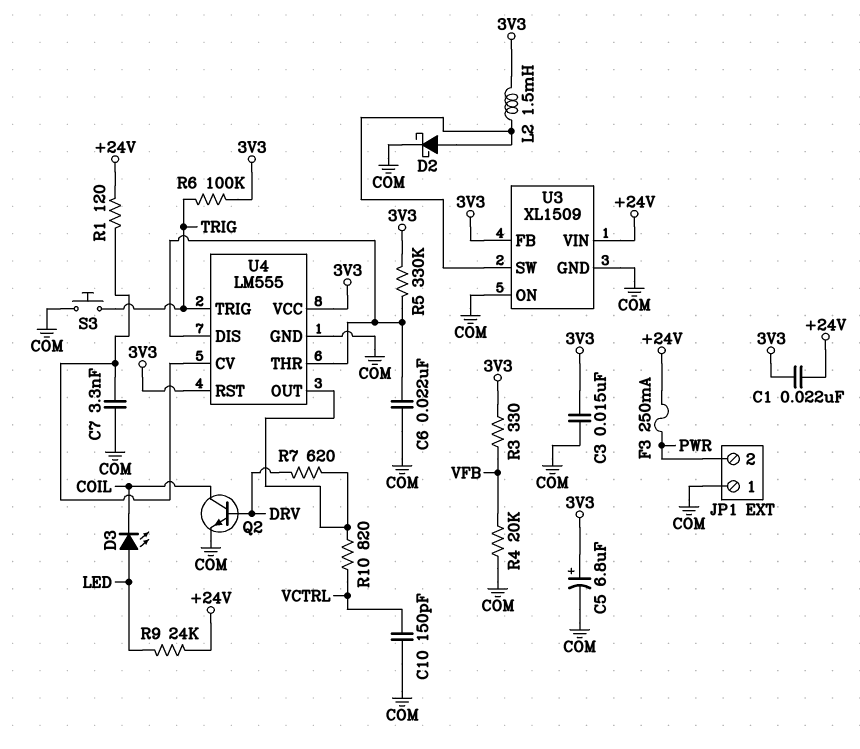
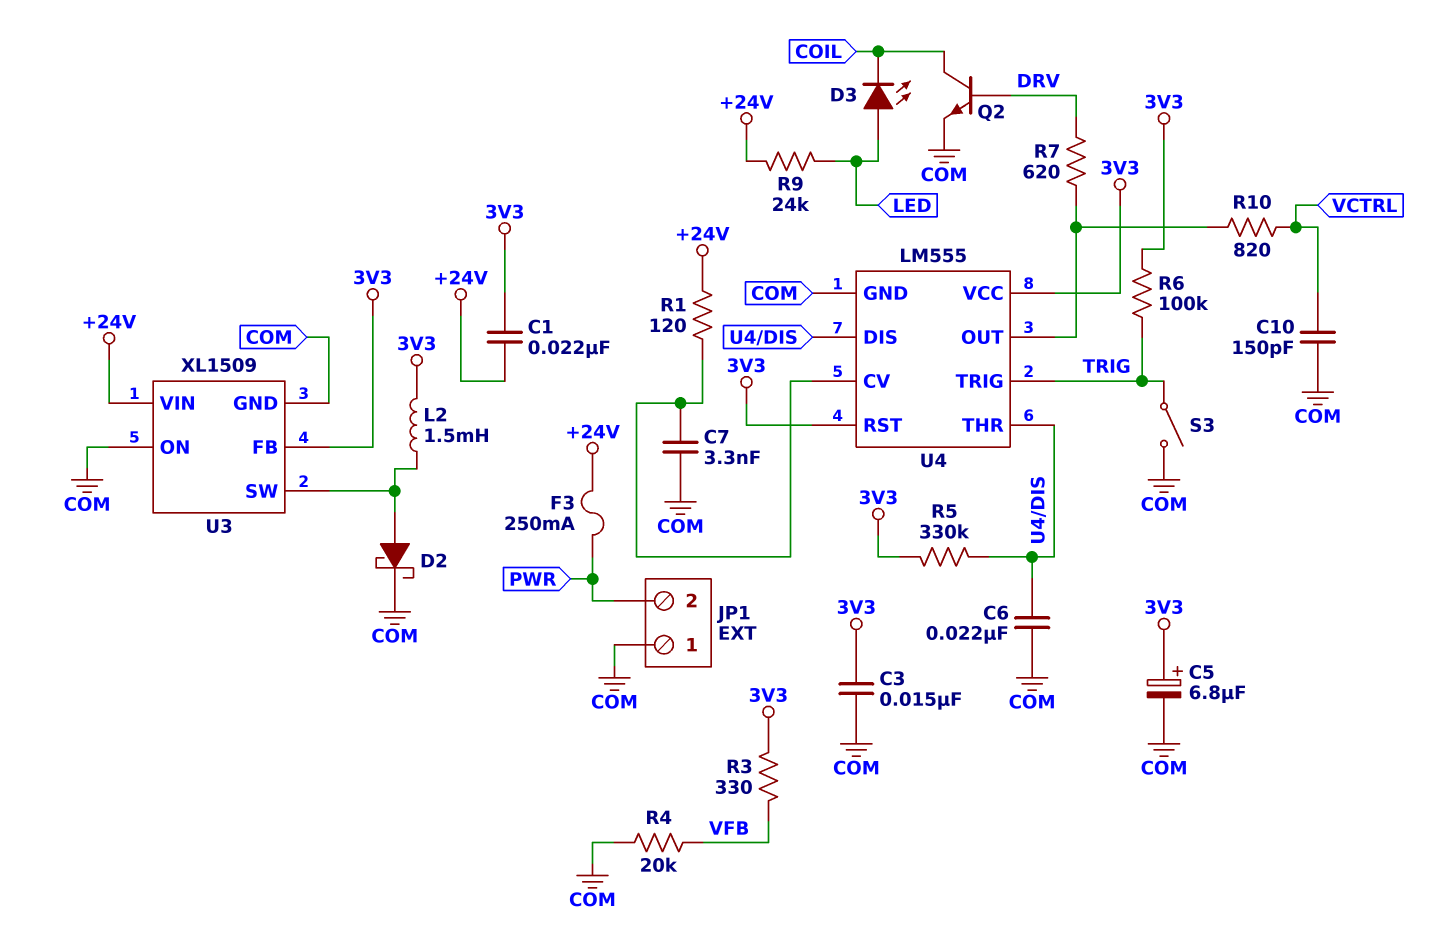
S3: button (COM, TRIG) -> switch (COM, TRIG)

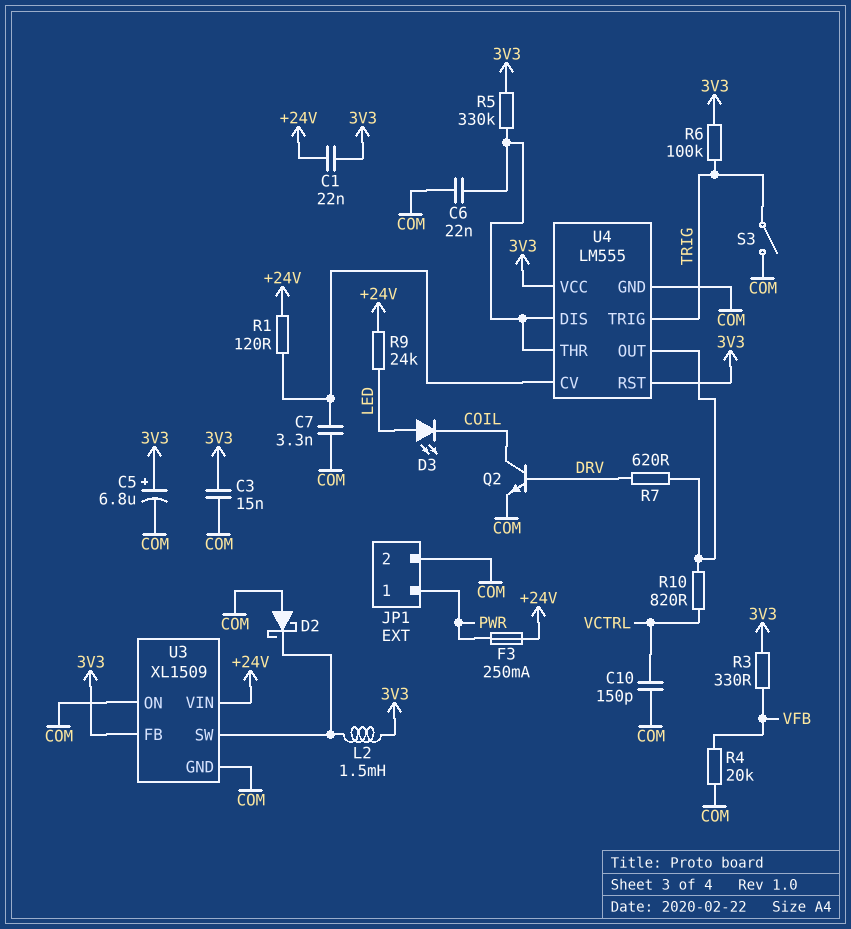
D2: schottky (A U3/SW, K COM) -> schottky (A COM, K U3/SW)
JP1 pin 1: COM -> PWR
JP1 pin 2: PWR -> COM

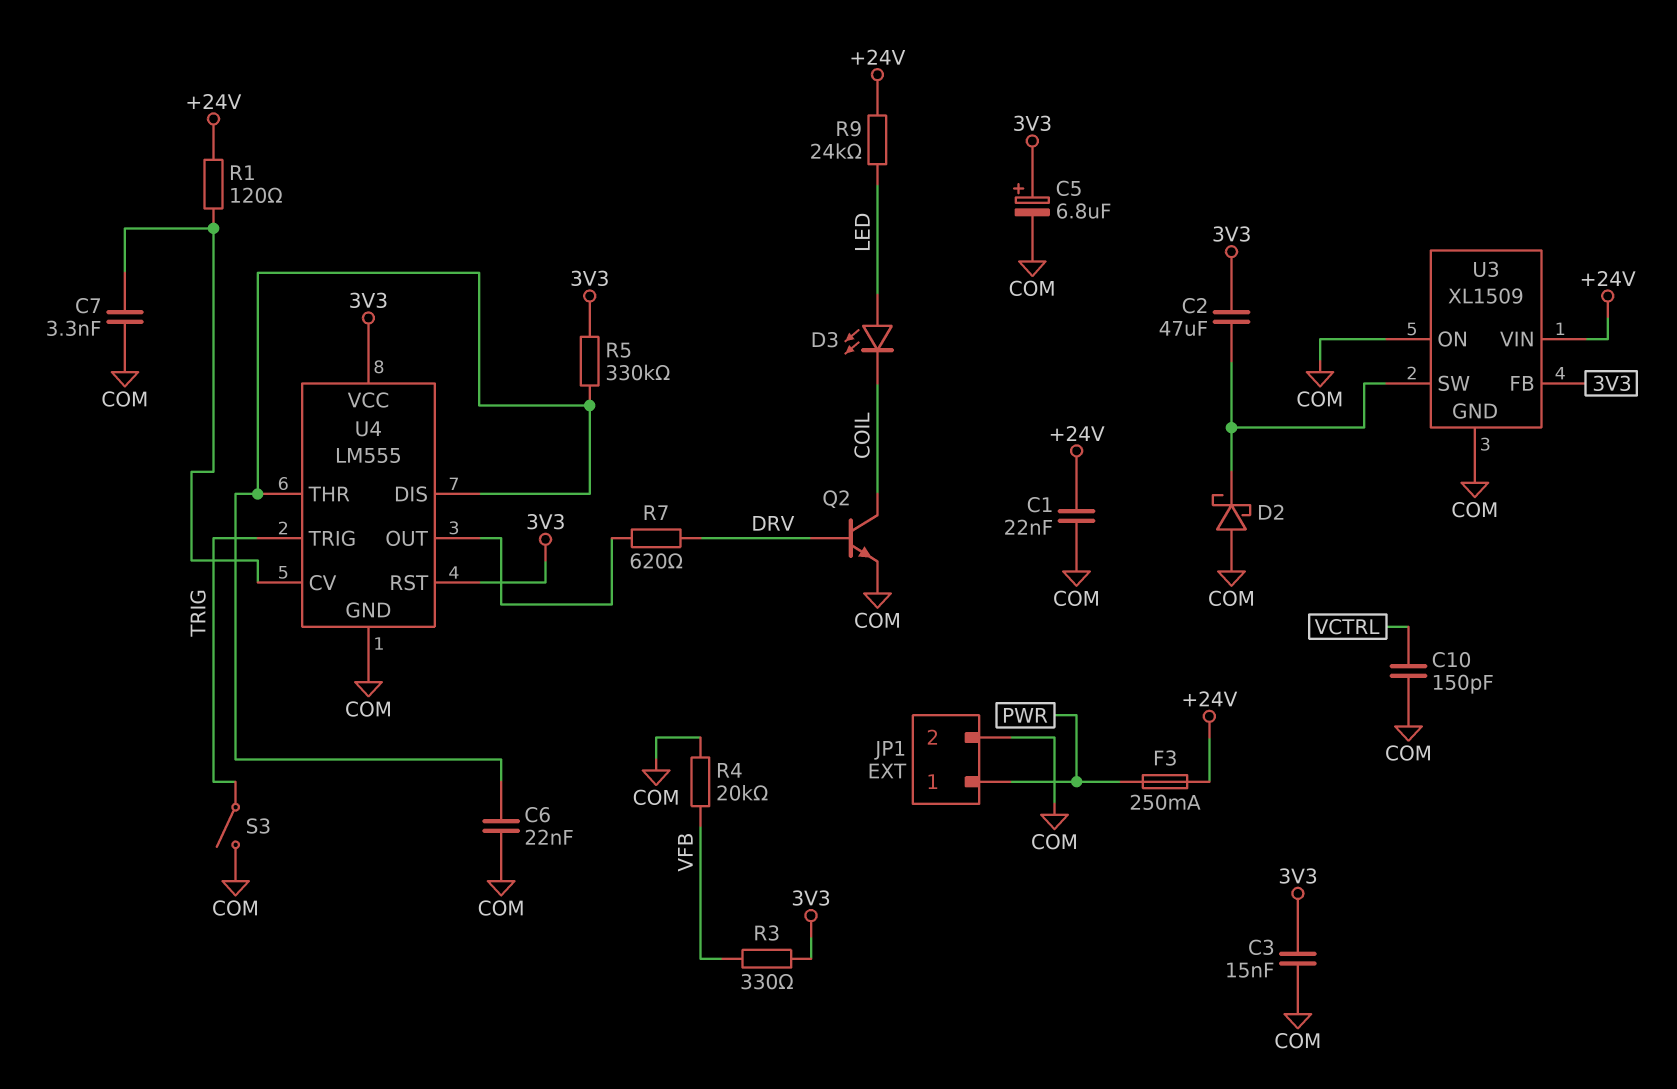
C1: 22nF (+24V, 3V3) -> 22nF (+24V, COM)
C2: none -> 47uF (3V3, U3/SW)
L2: 1.5mH (3V3, U3/SW) -> none
R6: 100k (3V3, TRIG) -> none
R10: 820 (U4/OUT, VCTRL) -> none

